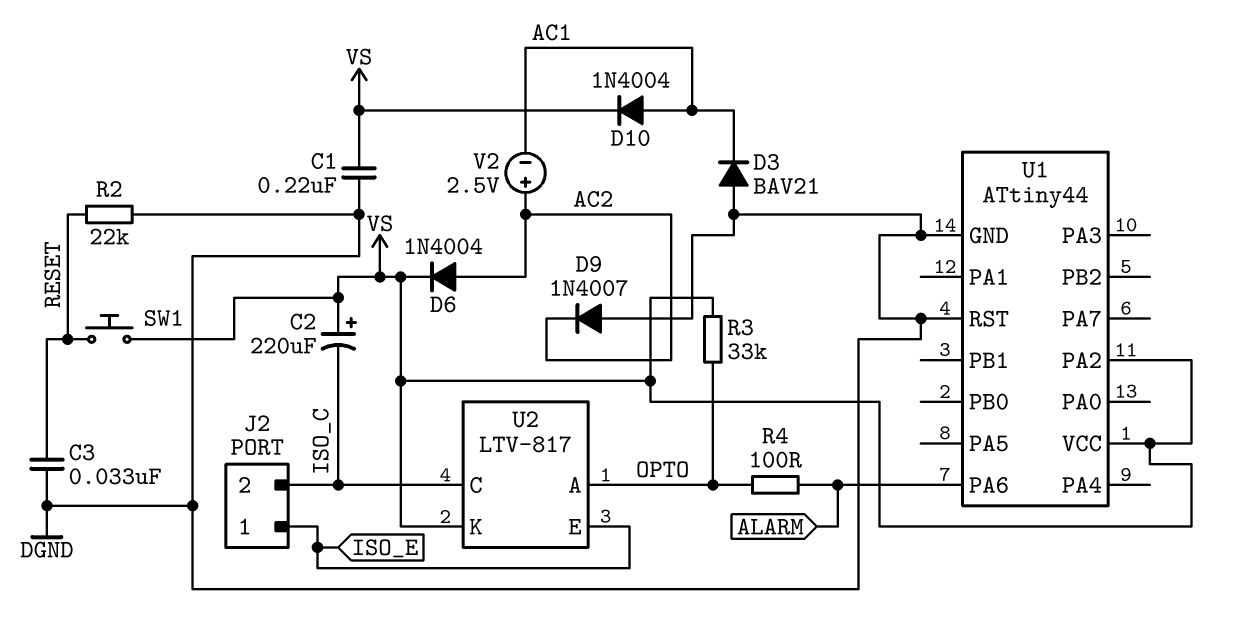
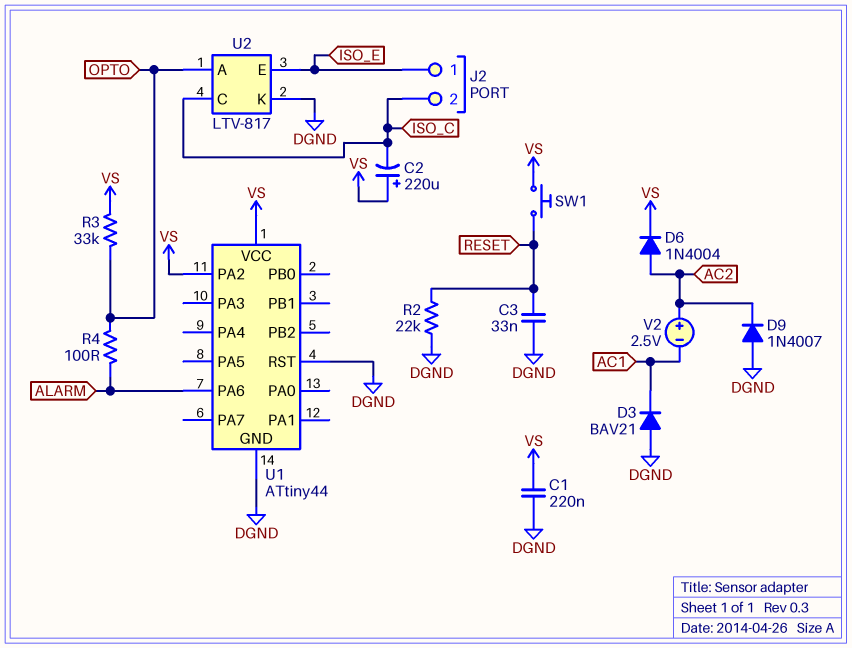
D10: diode 1N4004 (A AC1, K VS) -> none
U2 pin K: VS -> DGND

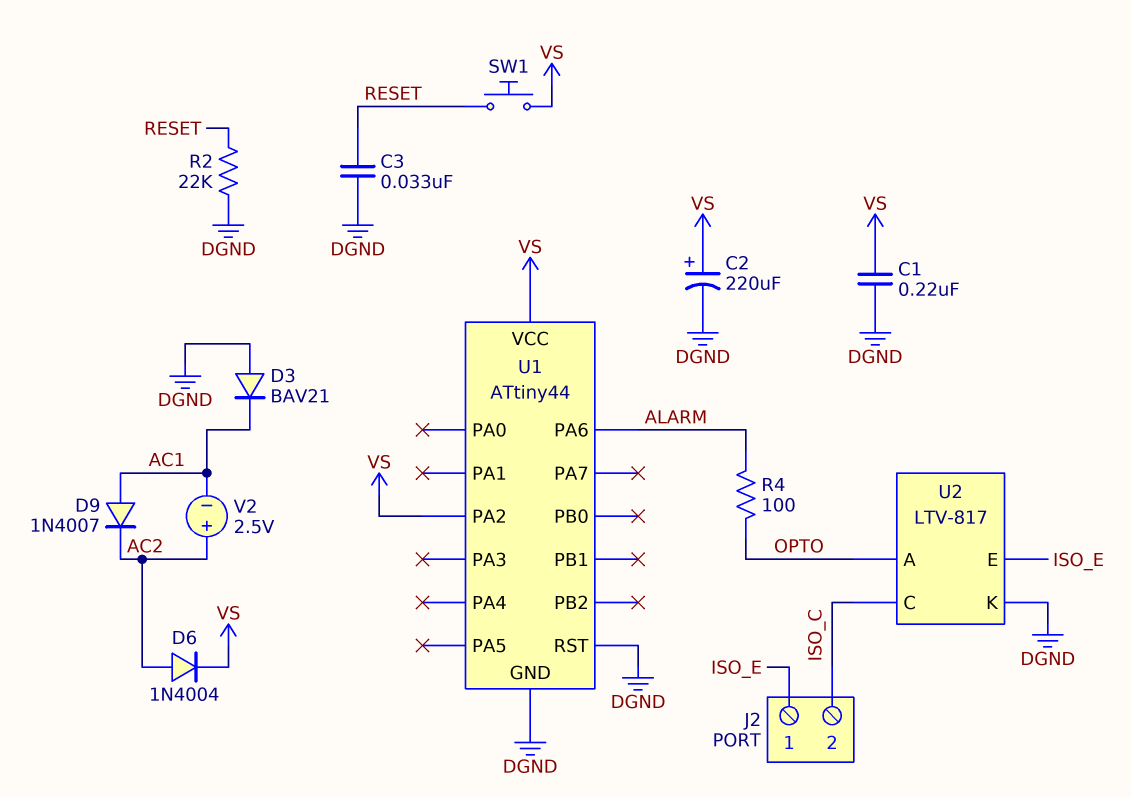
C2: 220uF (plus VS, minus ISO_C) -> 220uF (plus VS, minus DGND)
D9: diode 1N4007 (A DGND, K AC2) -> diode 1N4007 (A AC1, K AC2)
R3: 33k (OPTO, VS) -> none

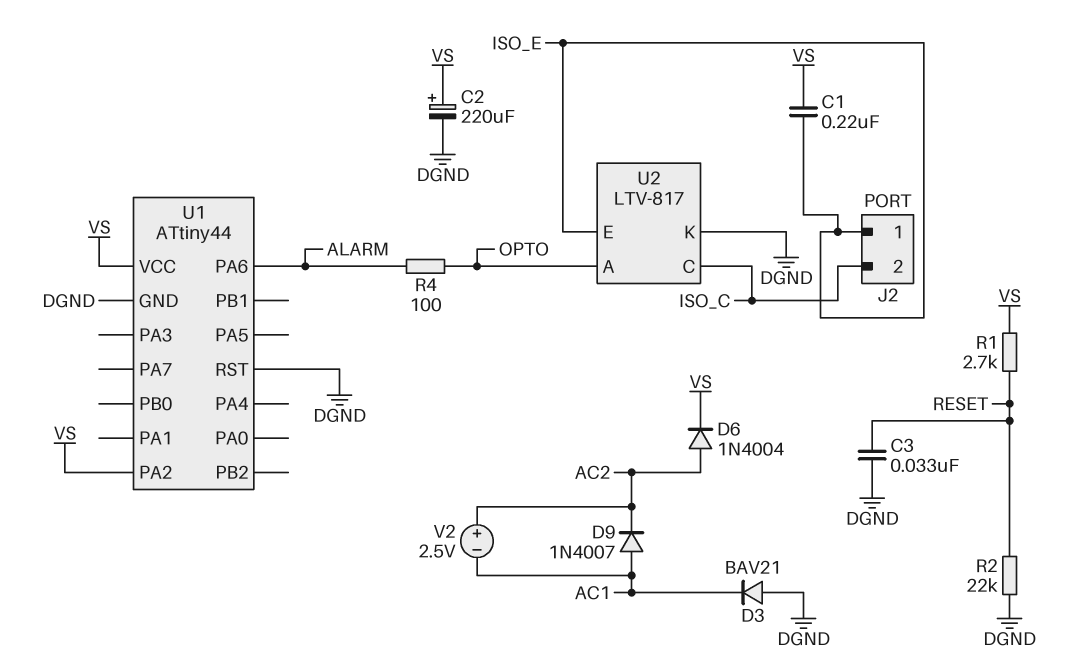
C1: 220nF (DGND, VS) -> 220nF (ISO_E, VS)
R1: none -> 2.7k (RESET, VS)
SW1: button (RESET, VS) -> none

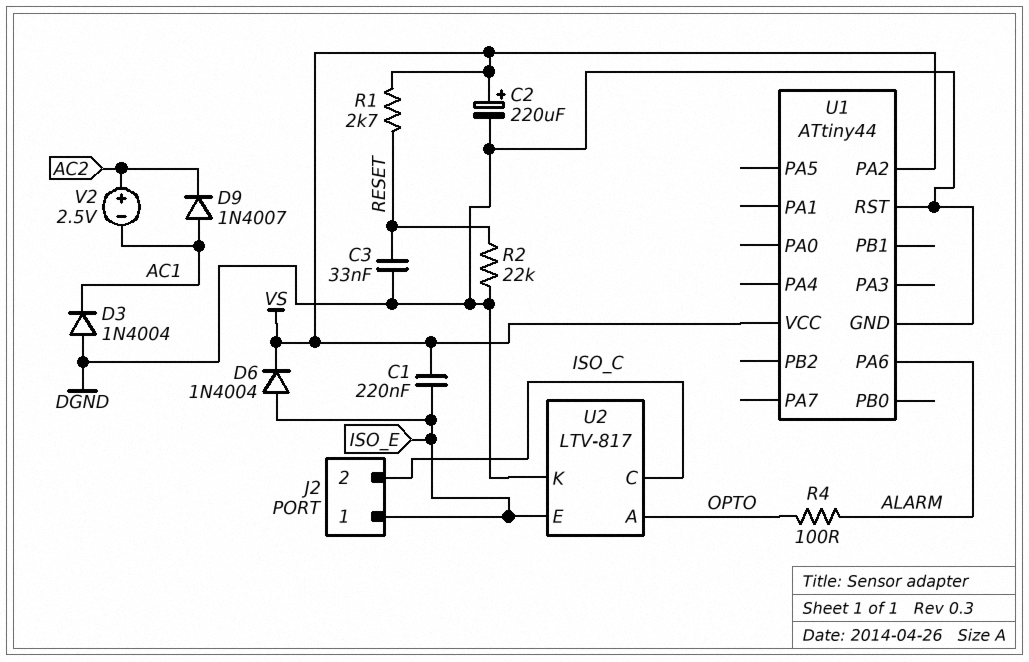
D3: diode BAV21 (A DGND, K AC1) -> diode 1N4004 (A DGND, K AC1)
D6: diode 1N4004 (A AC2, K VS) -> diode 1N4004 (A ISO_E, K VS)

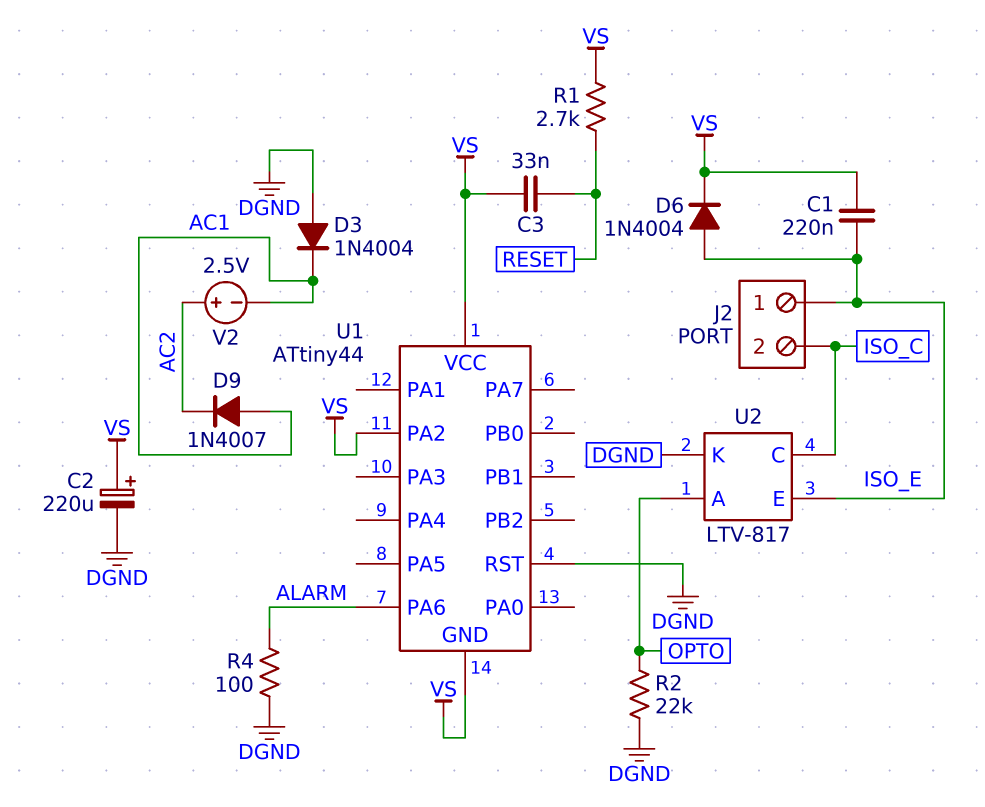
C3: 33nF (DGND, RESET) -> 33nF (RESET, VS)
R2: 22k (DGND, RESET) -> 22k (DGND, OPTO)
R4: 100 (ALARM, OPTO) -> 100 (ALARM, DGND)
U1 pin GND: DGND -> VS

